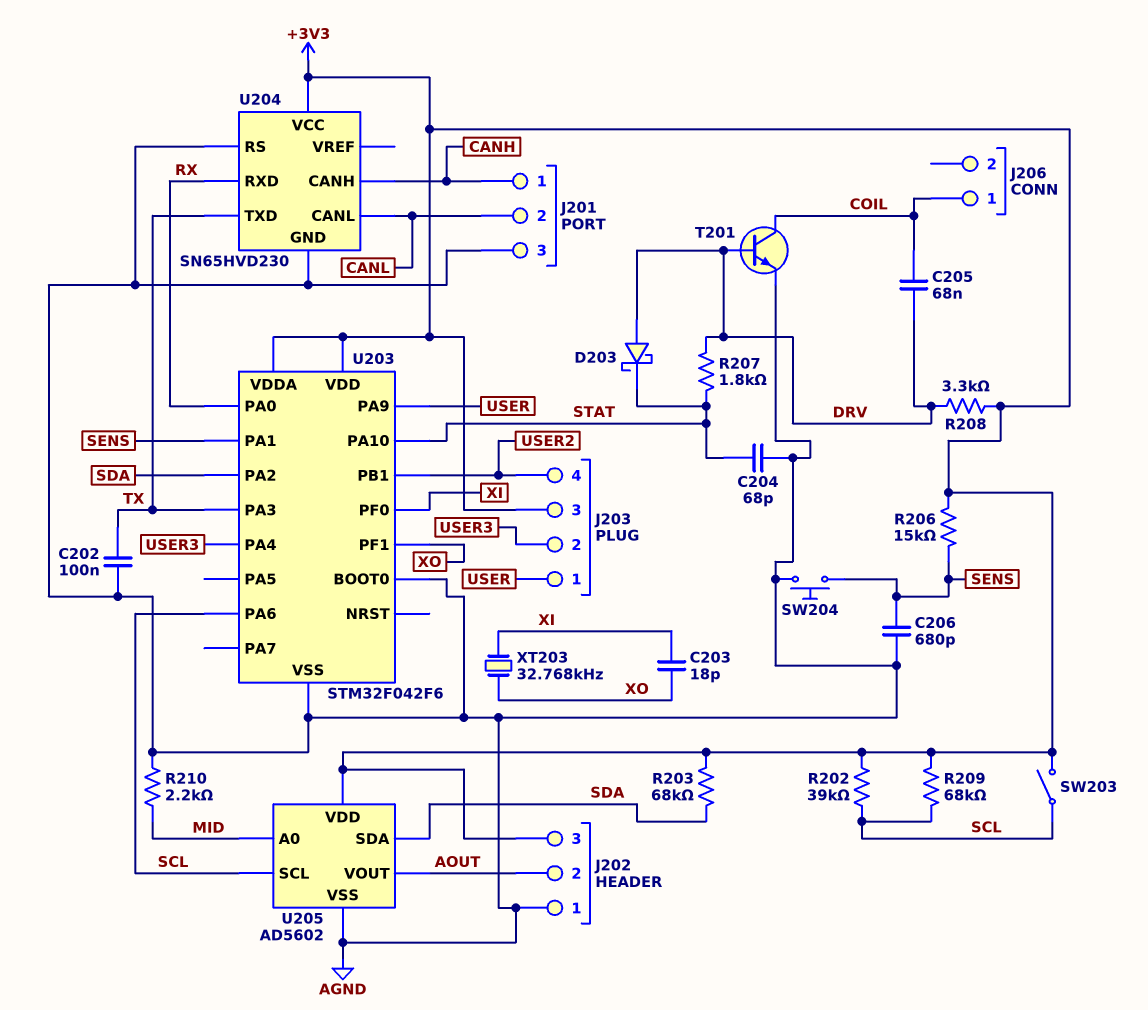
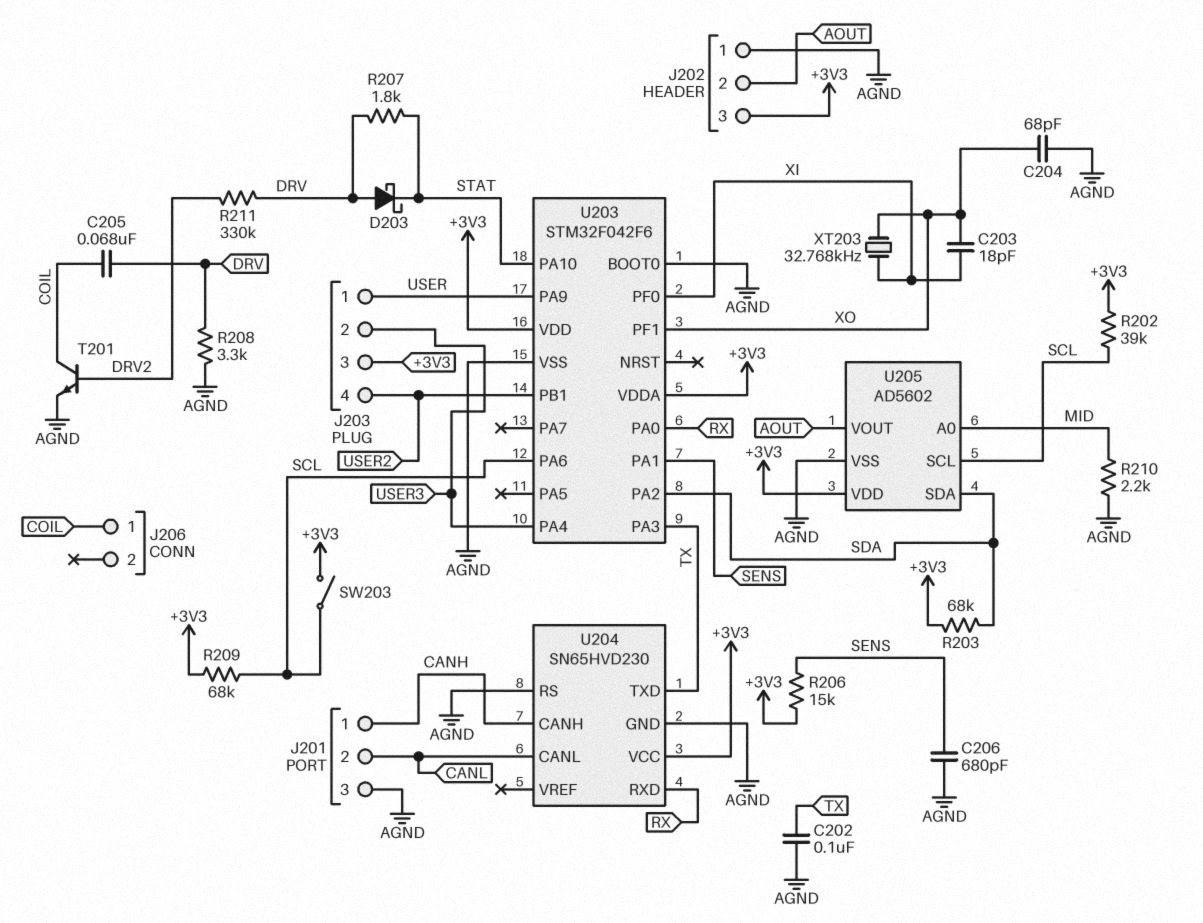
C204: 68pF (AGND, STAT) -> 68pF (AGND, XO)
R208: 3.3k (+3V3, DRV) -> 3.3k (AGND, DRV)
R211: none -> 330k (DRV, DRV2)
SW204: button (AGND, SENS) -> none
T201: NPN (B DRV, C COIL, E AGND) -> NPN (B DRV2, C COIL, E AGND)

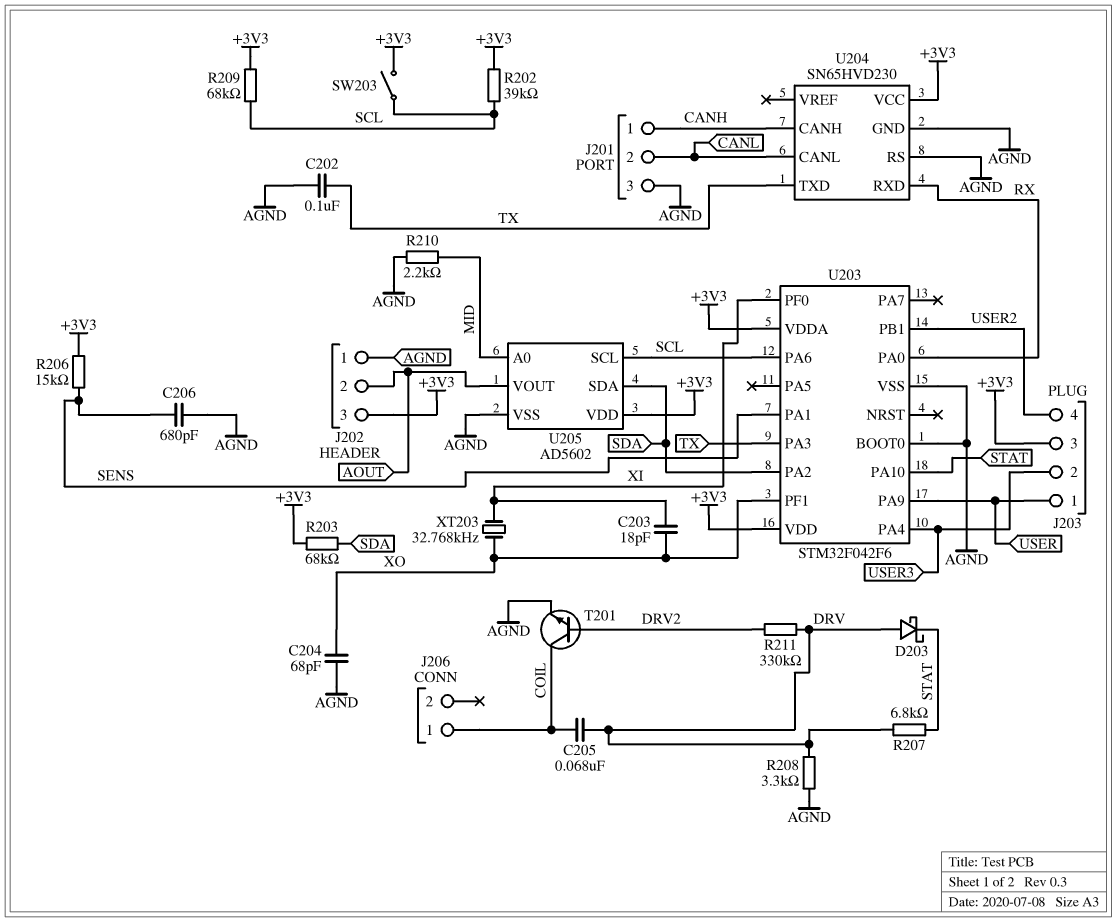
R207: 1.8k (DRV, STAT) -> 6.8k (DRV, STAT)

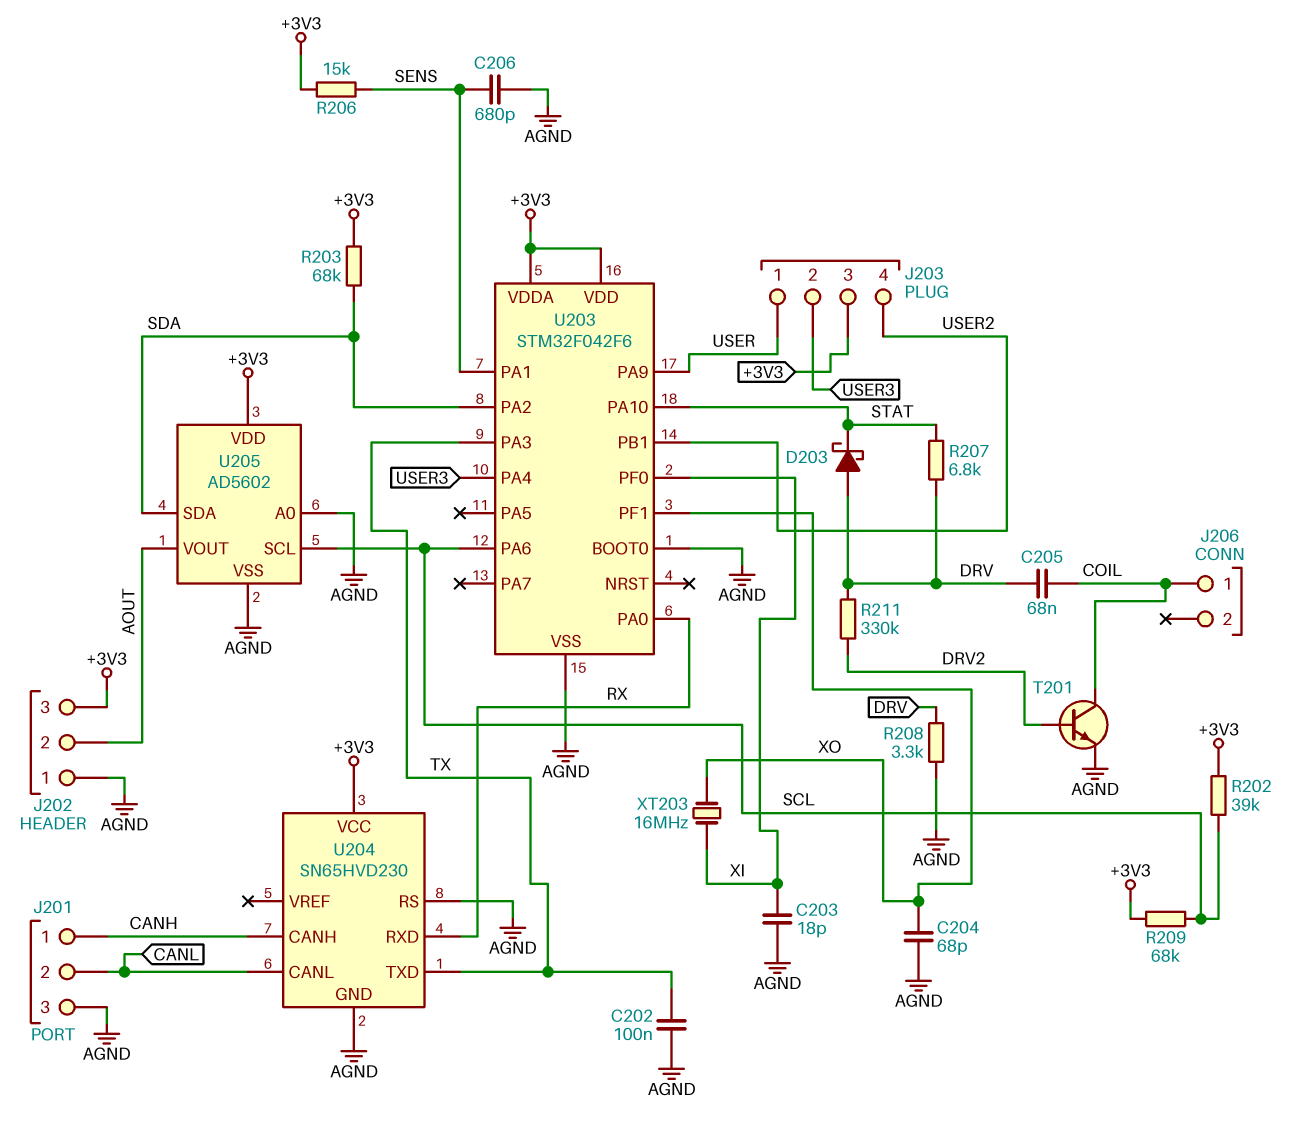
C203: 18pF (XI, XO) -> 18pF (AGND, XI)
R210: 2.2k (AGND, MID) -> none
SW203: switch (+3V3, SCL) -> none
U205 pin A0: MID -> AGND
XT203: 32.768kHz (XI, XO) -> 16MHz (XI, XO)

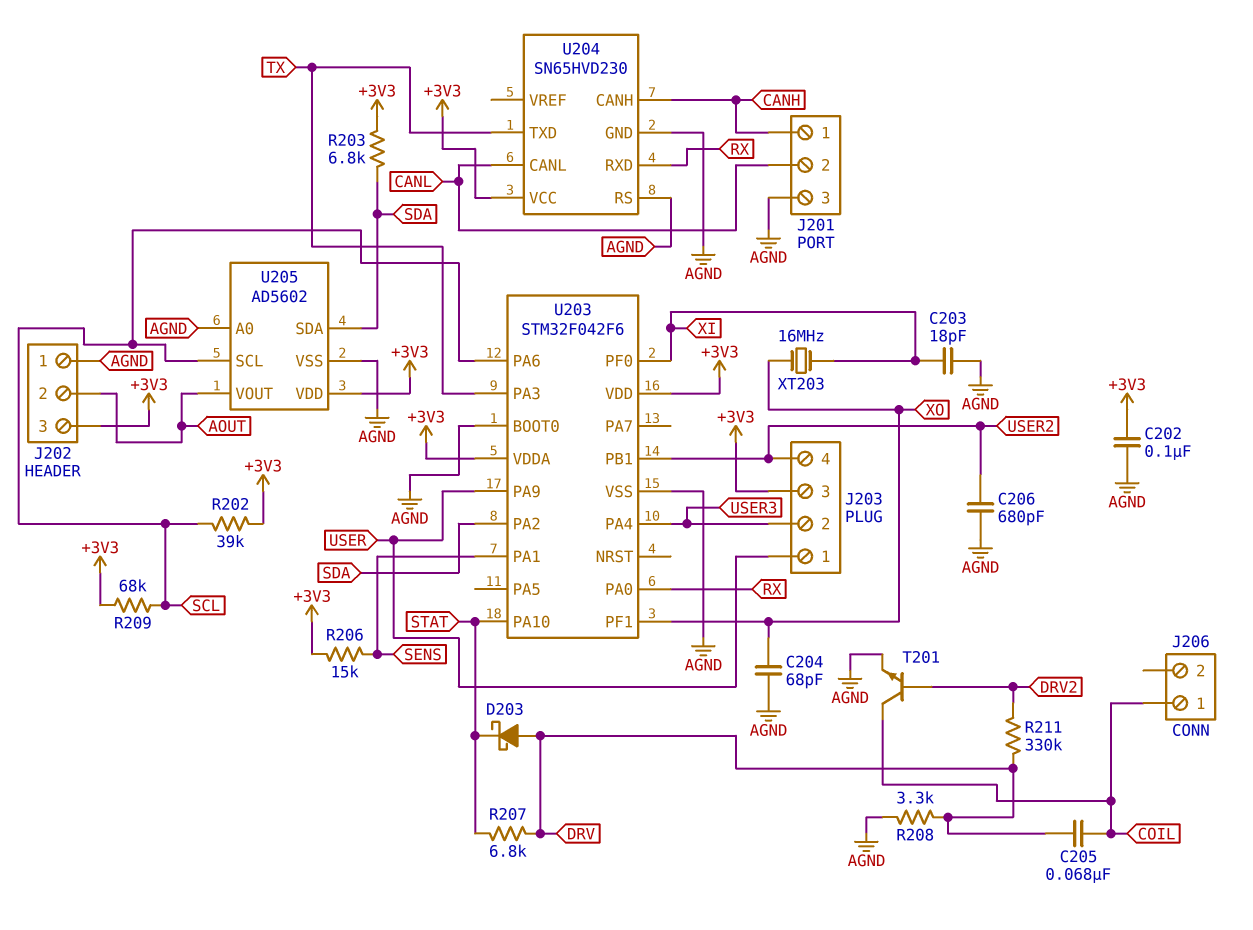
C202: 100nF (AGND, TX) -> 100nF (+3V3, AGND)
C206: 680pF (AGND, SENS) -> 680pF (AGND, USER2)
R203: 68k (+3V3, SDA) -> 6.8k (+3V3, SDA)

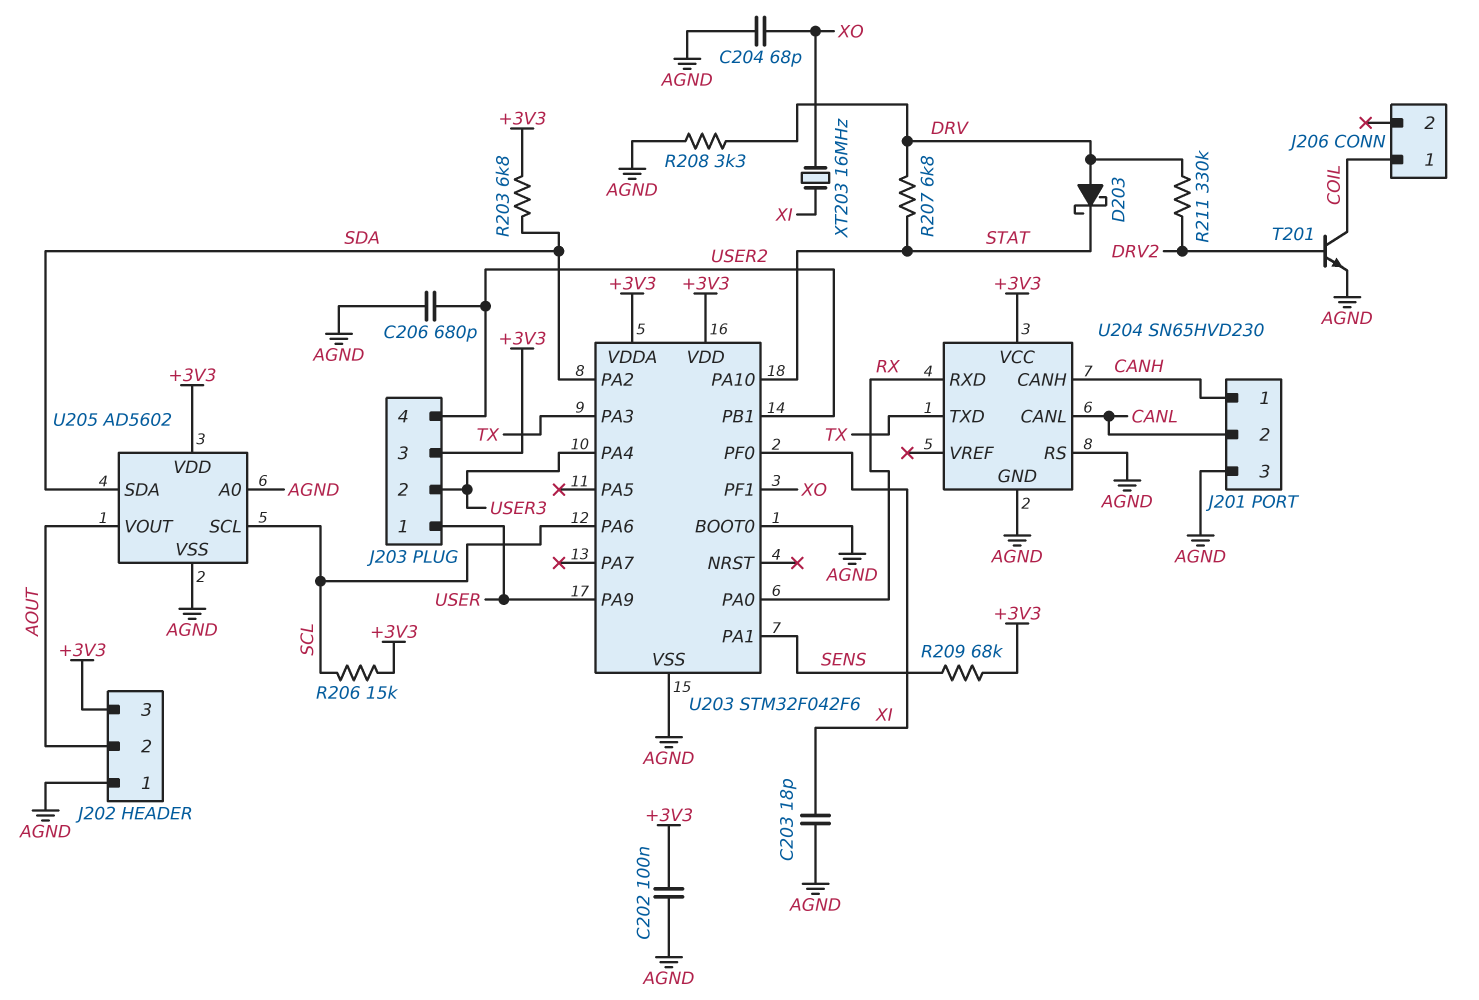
C205: 68nF (COIL, DRV) -> none
R202: 39k (+3V3, SCL) -> none
R206: 15k (+3V3, SENS) -> 15k (+3V3, SCL)
R209: 68k (+3V3, SCL) -> 68k (+3V3, SENS)

